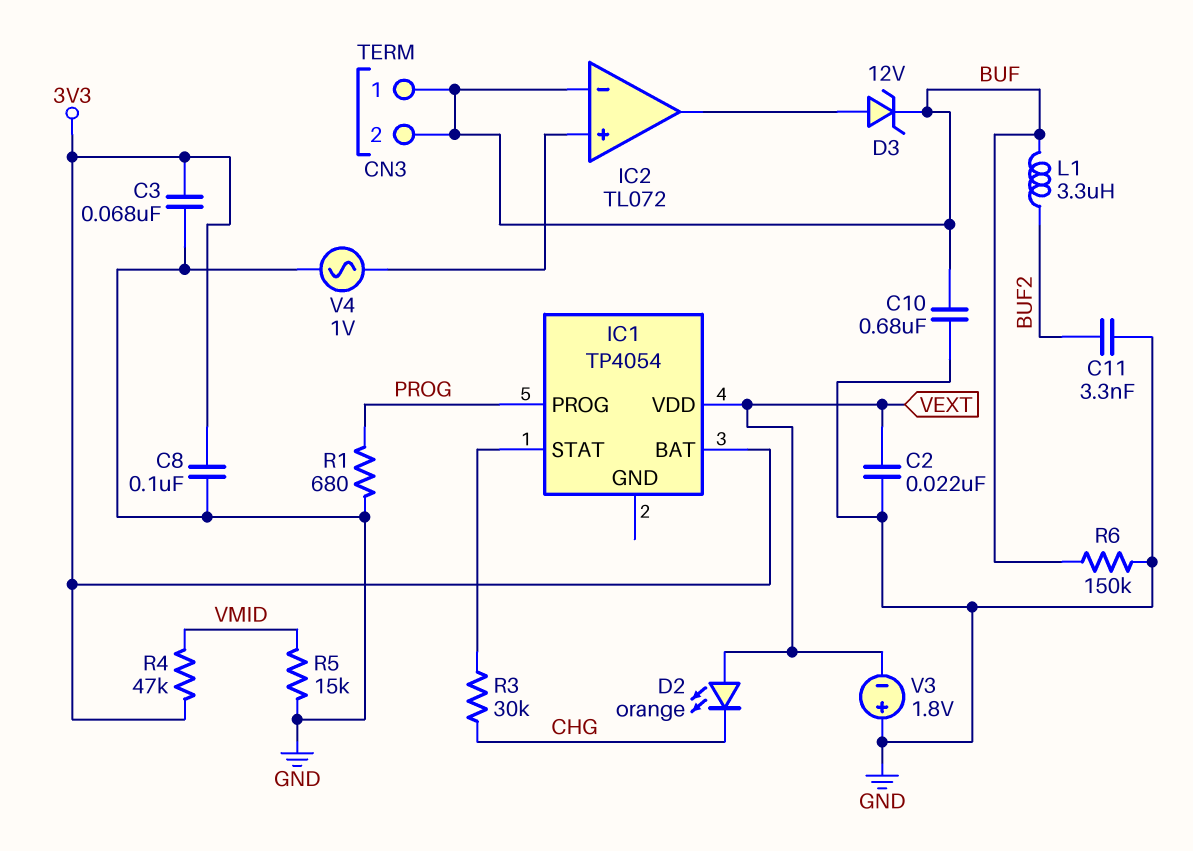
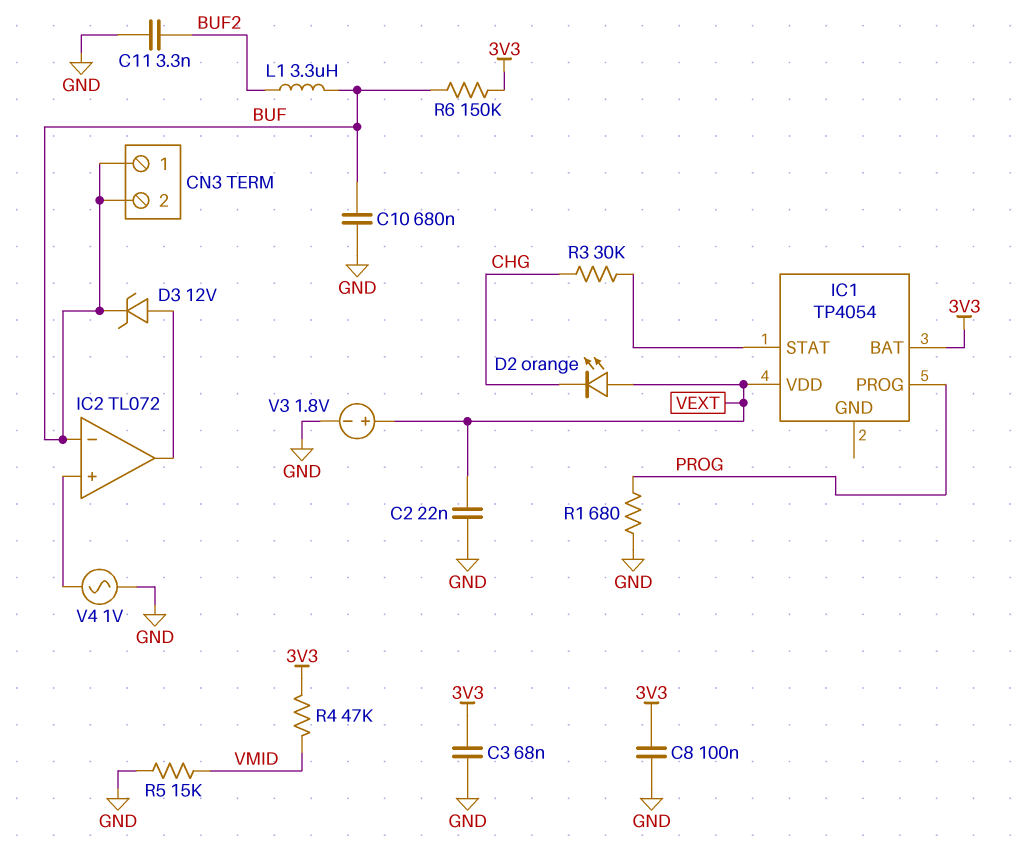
R6: 150k (BUF, GND) -> 150k (3V3, BUF)
V3: 1.8V (plus GND, minus VEXT) -> 1.8V (plus VEXT, minus GND)

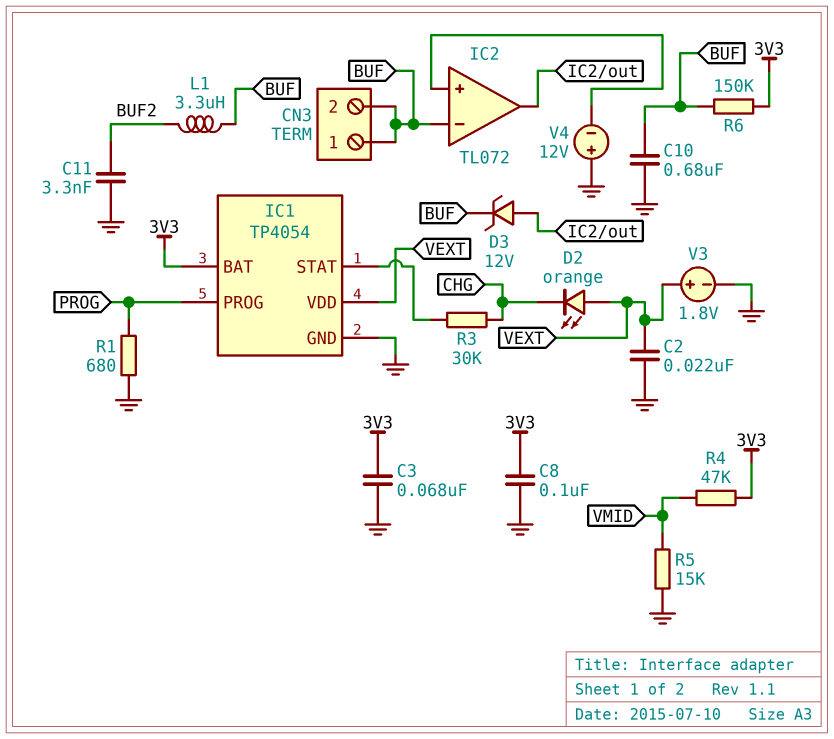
IC1 pin GND: none -> GND
V4: AC 1V (GND, IC2/in+) -> 12V (plus GND, minus IC2/in+)

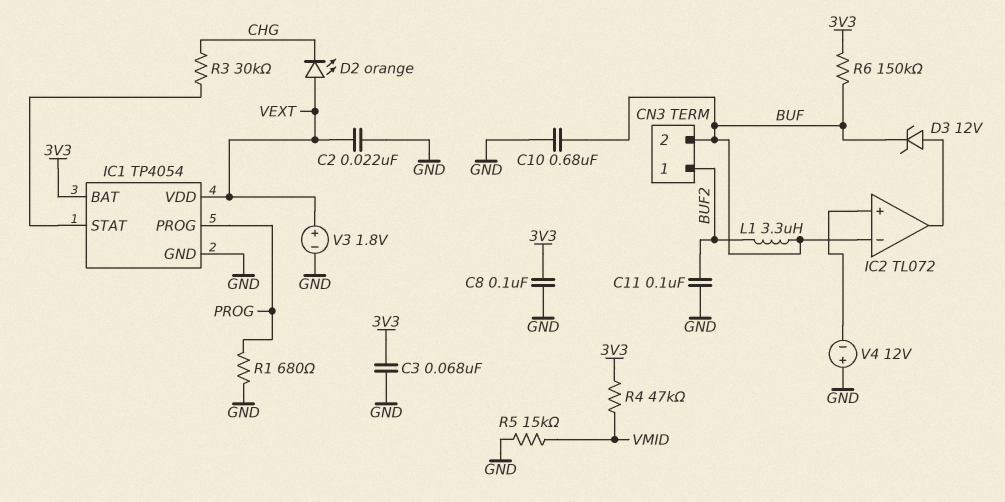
C11: 3.3nF (BUF2, GND) -> 100nF (BUF2, GND)
CN3 pin 1: BUF -> BUF2

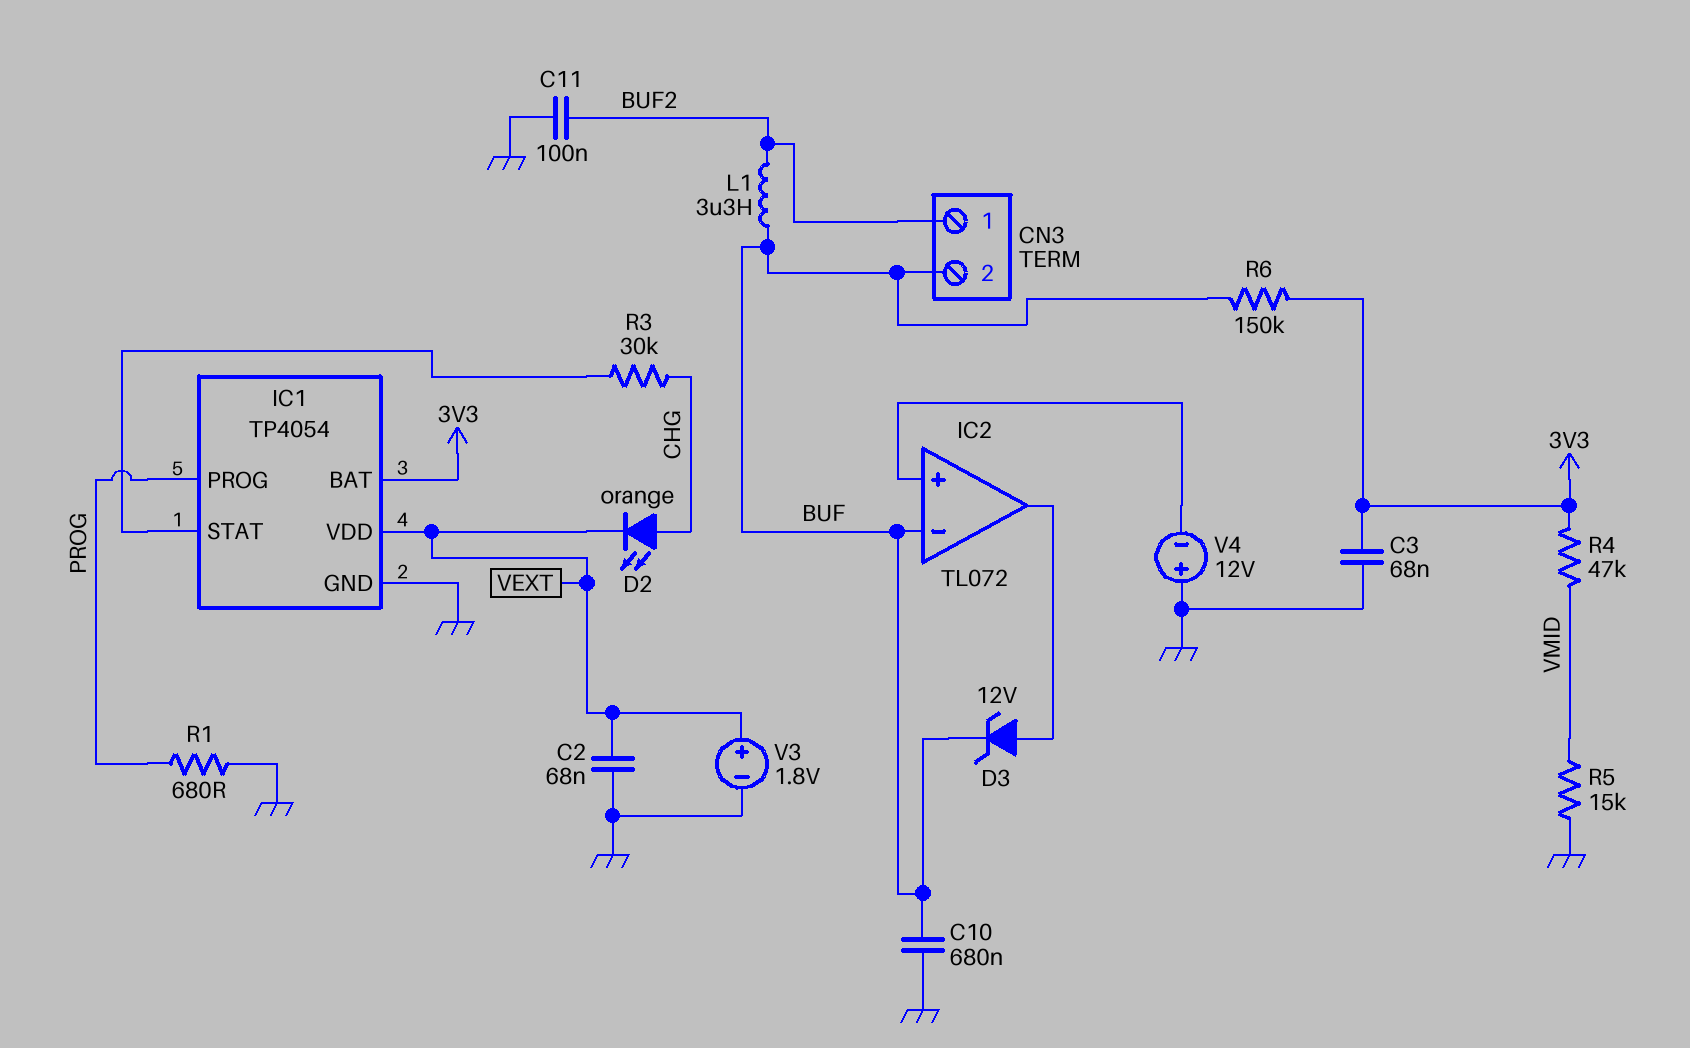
C2: 22nF (GND, VEXT) -> 68nF (GND, VEXT)
C8: 100nF (3V3, GND) -> none
D2: LED orange (A VEXT, K CHG) -> LED orange (A CHG, K VEXT)

